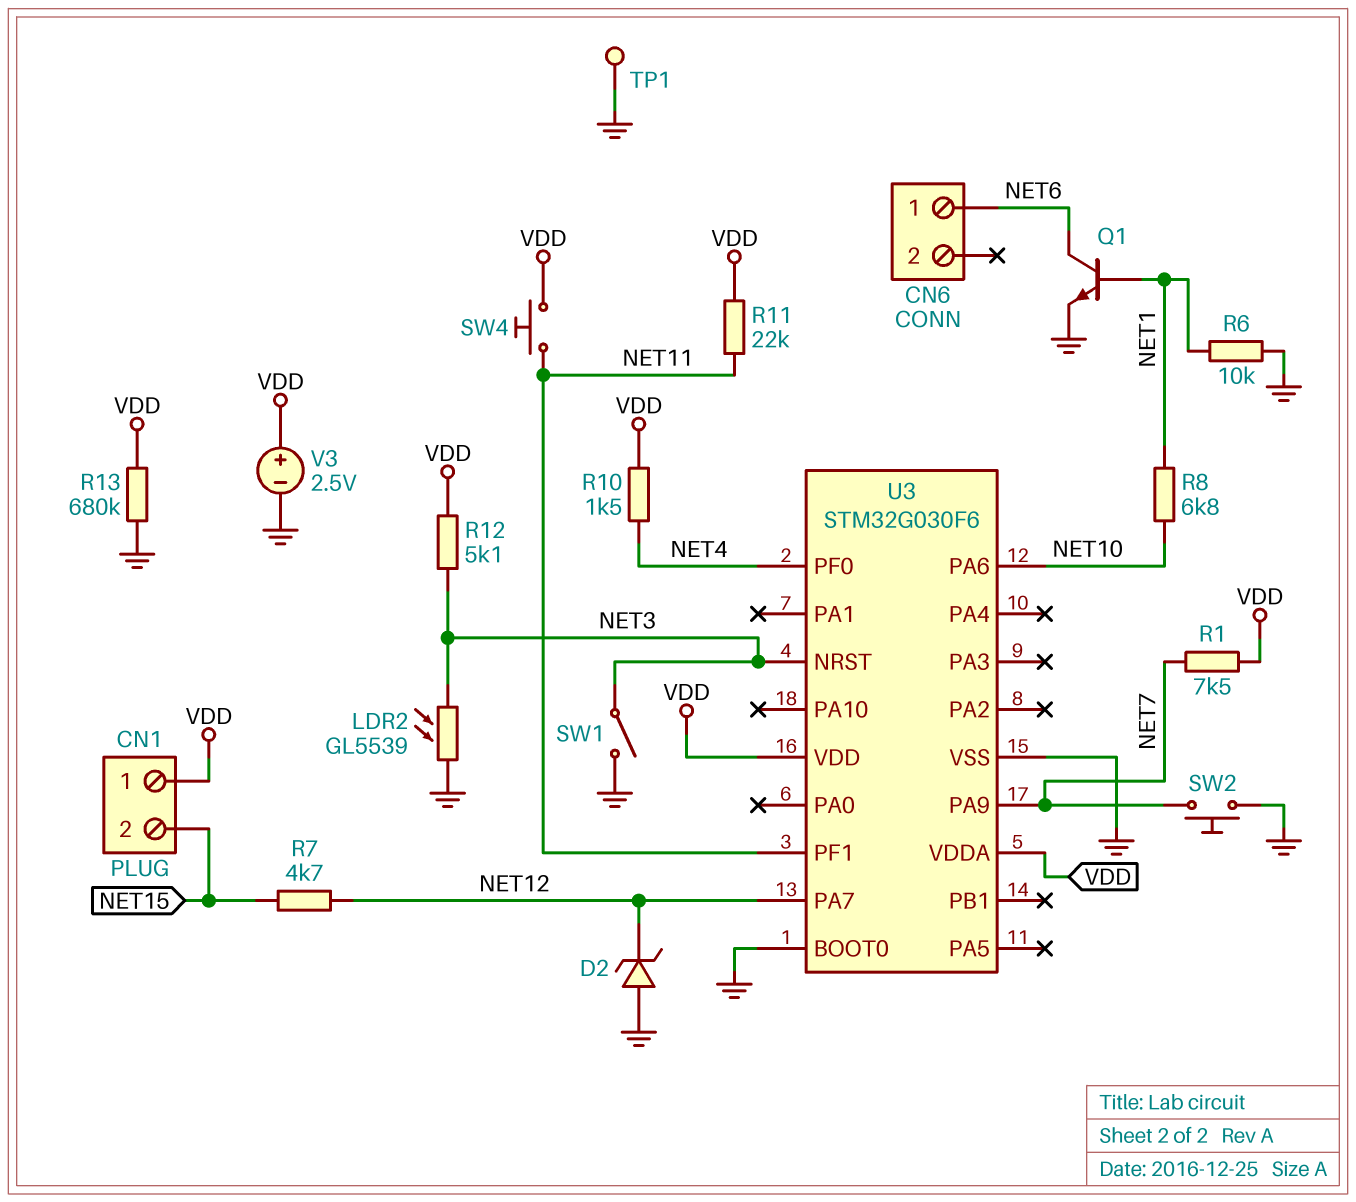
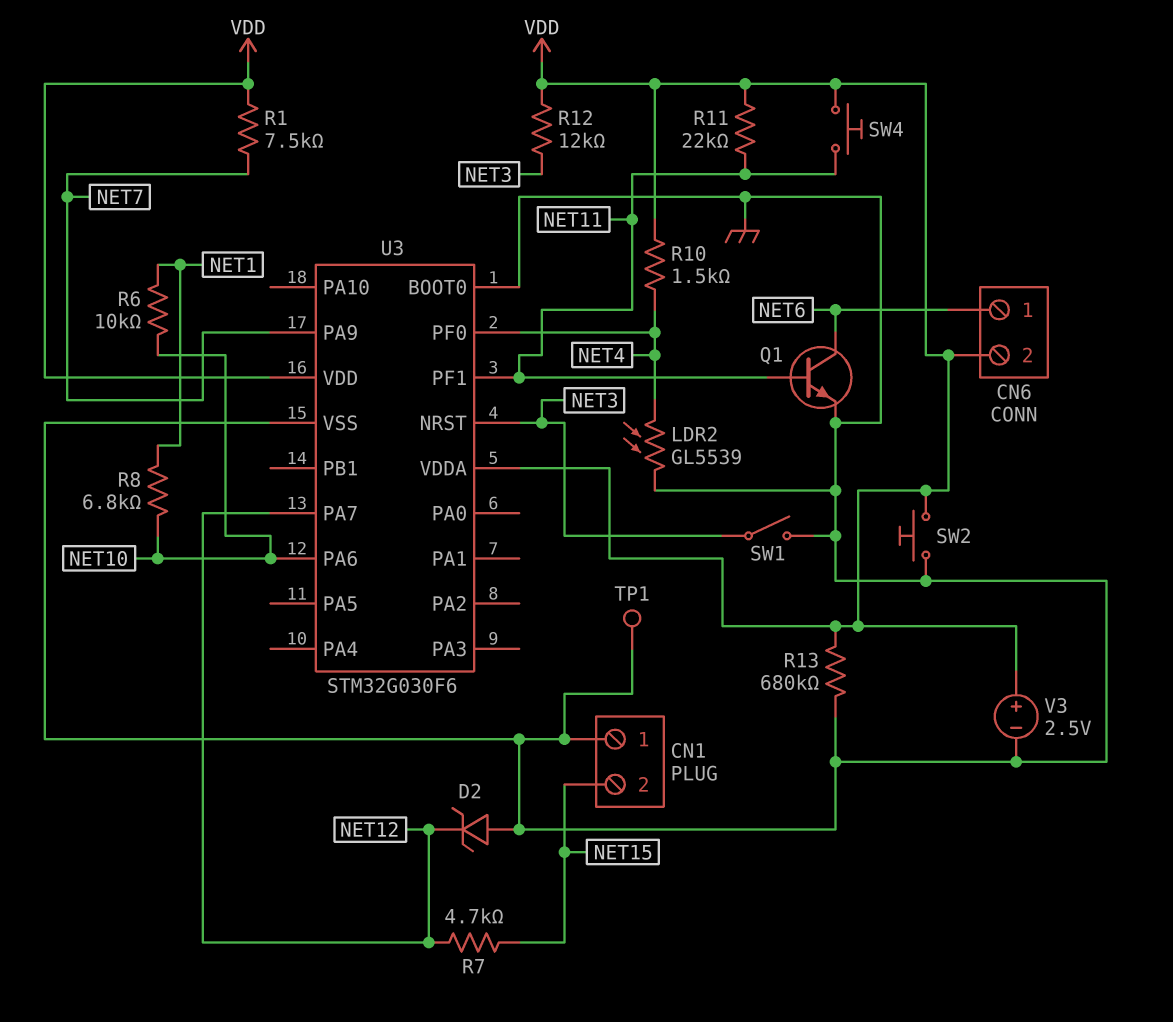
CN1 pin 1: VDD -> GND
CN6 pin 2: none -> VDD
LDR2: GL5539 (GND, NET3) -> GL5539 (GND, NET4)
Q1: NPN (B NET1, C NET6, E GND) -> NPN (B NET11, C NET6, E GND)
R6: 10k (GND, NET1) -> 10k (NET1, NET10)
R12: 5.1k (NET3, VDD) -> 12k (NET3, VDD)
SW2: button (GND, NET7) -> button (GND, VDD)

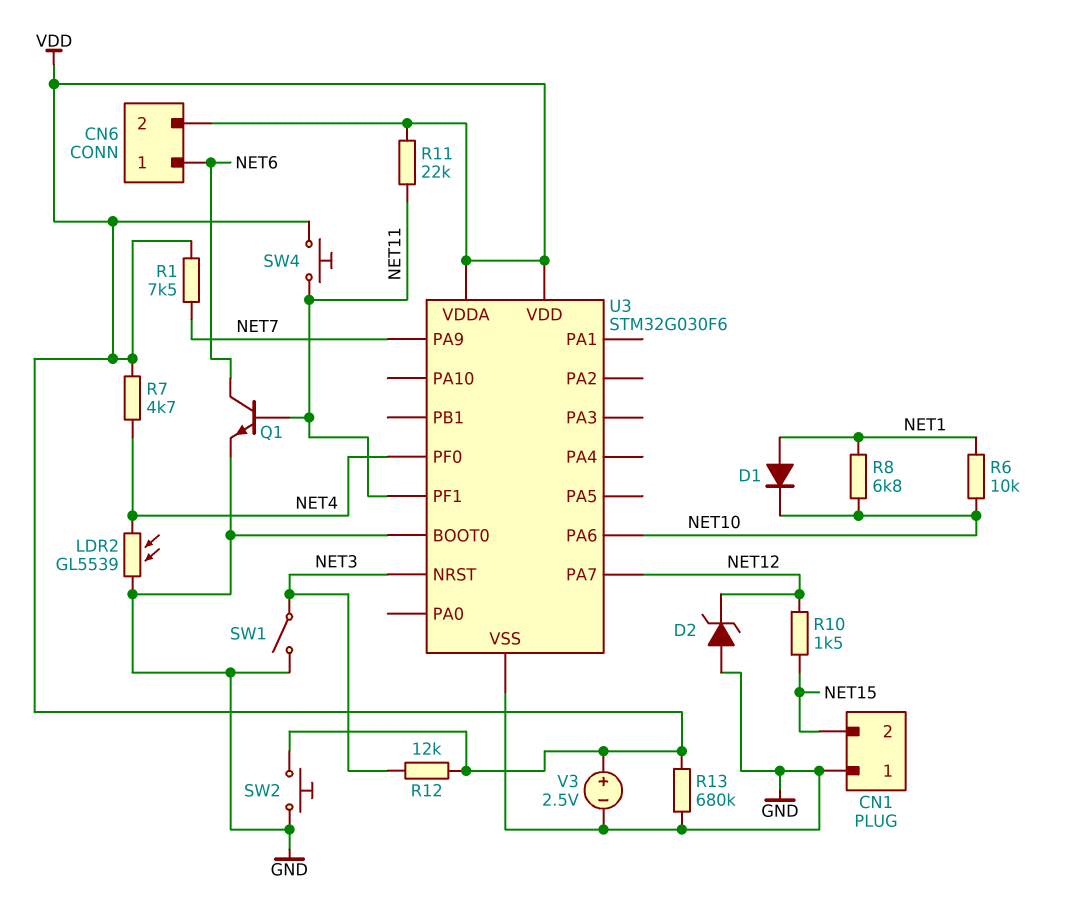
D1: none -> diode (A NET1, K NET10)
R7: 4.7k (NET12, NET15) -> 4.7k (NET4, VDD)
R10: 1.5k (NET4, VDD) -> 1.5k (NET12, NET15)
TP1: test point (GND) -> none

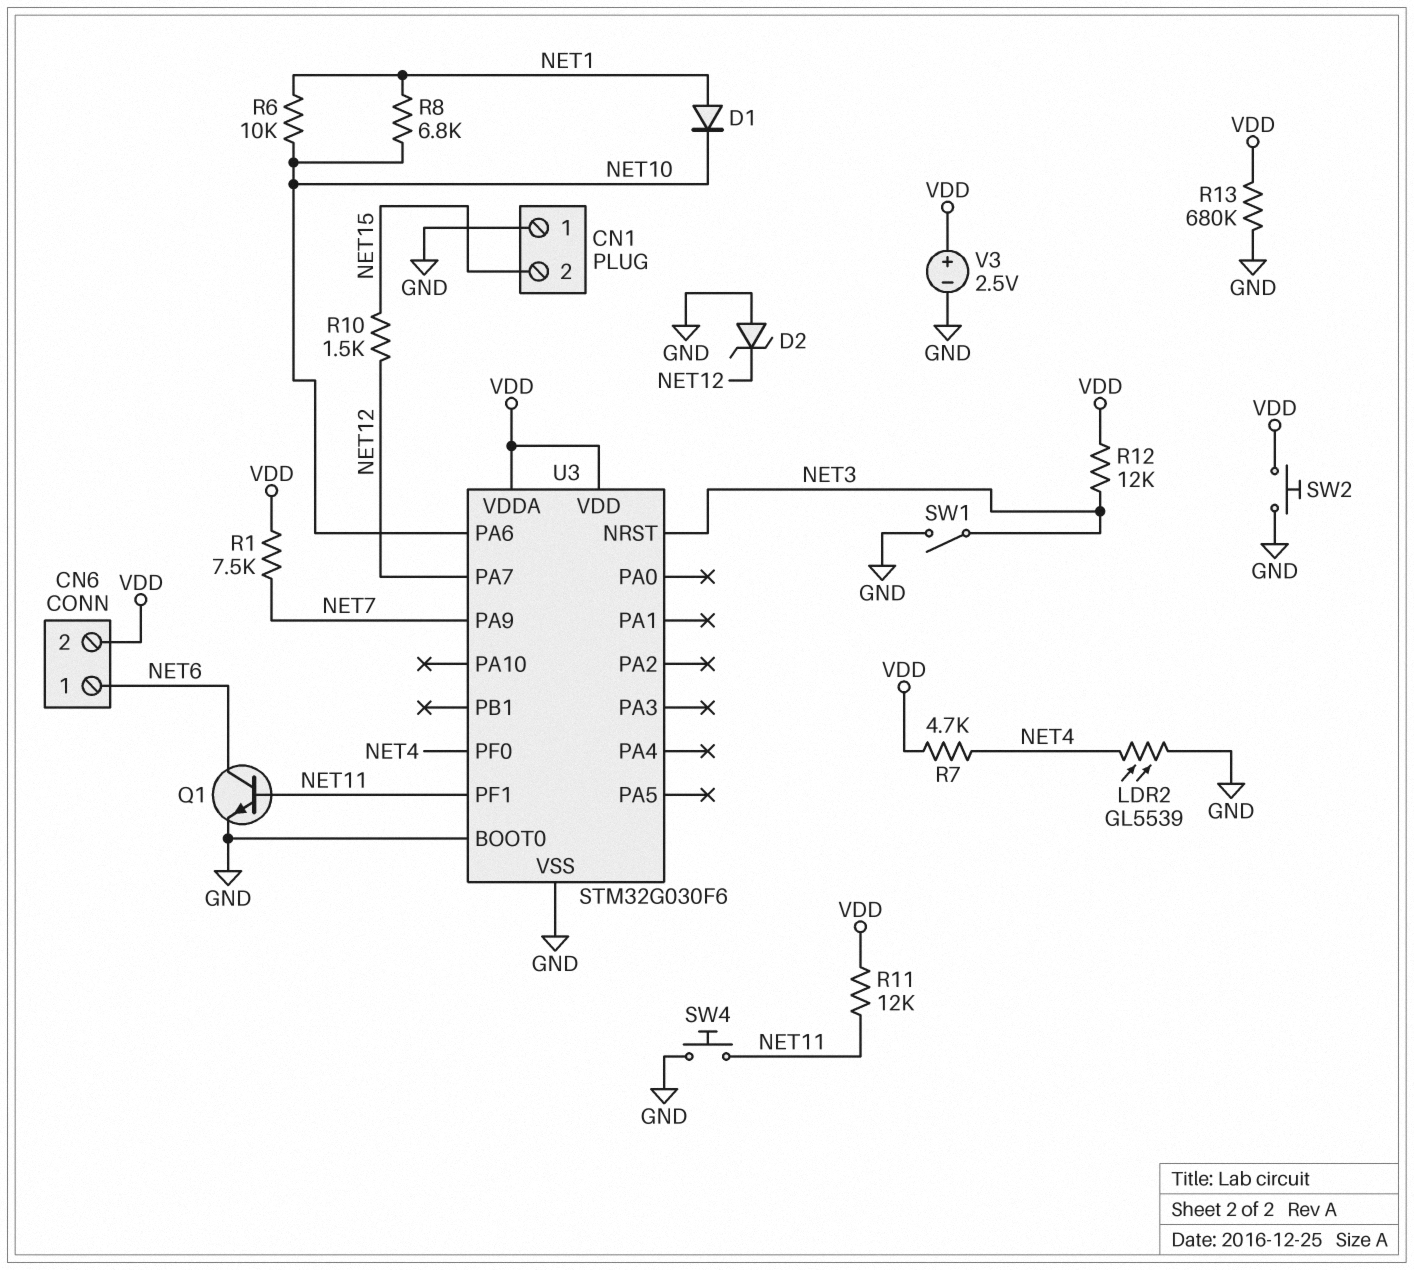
R11: 22k (NET11, VDD) -> 12k (NET11, VDD)
SW4: button (NET11, VDD) -> button (GND, NET11)

